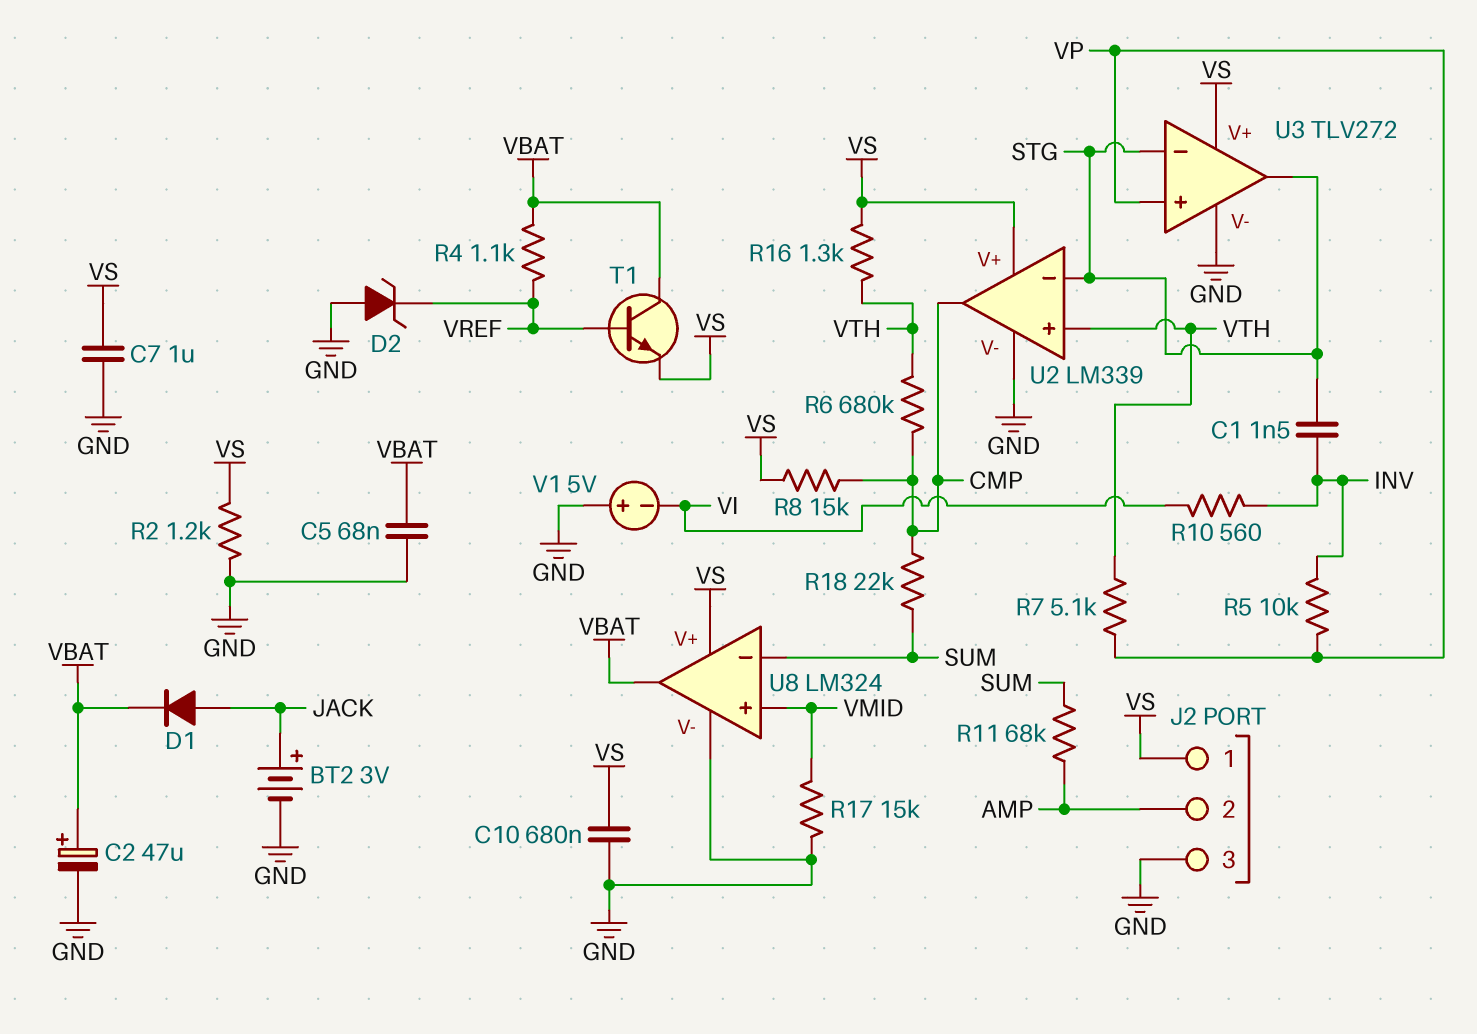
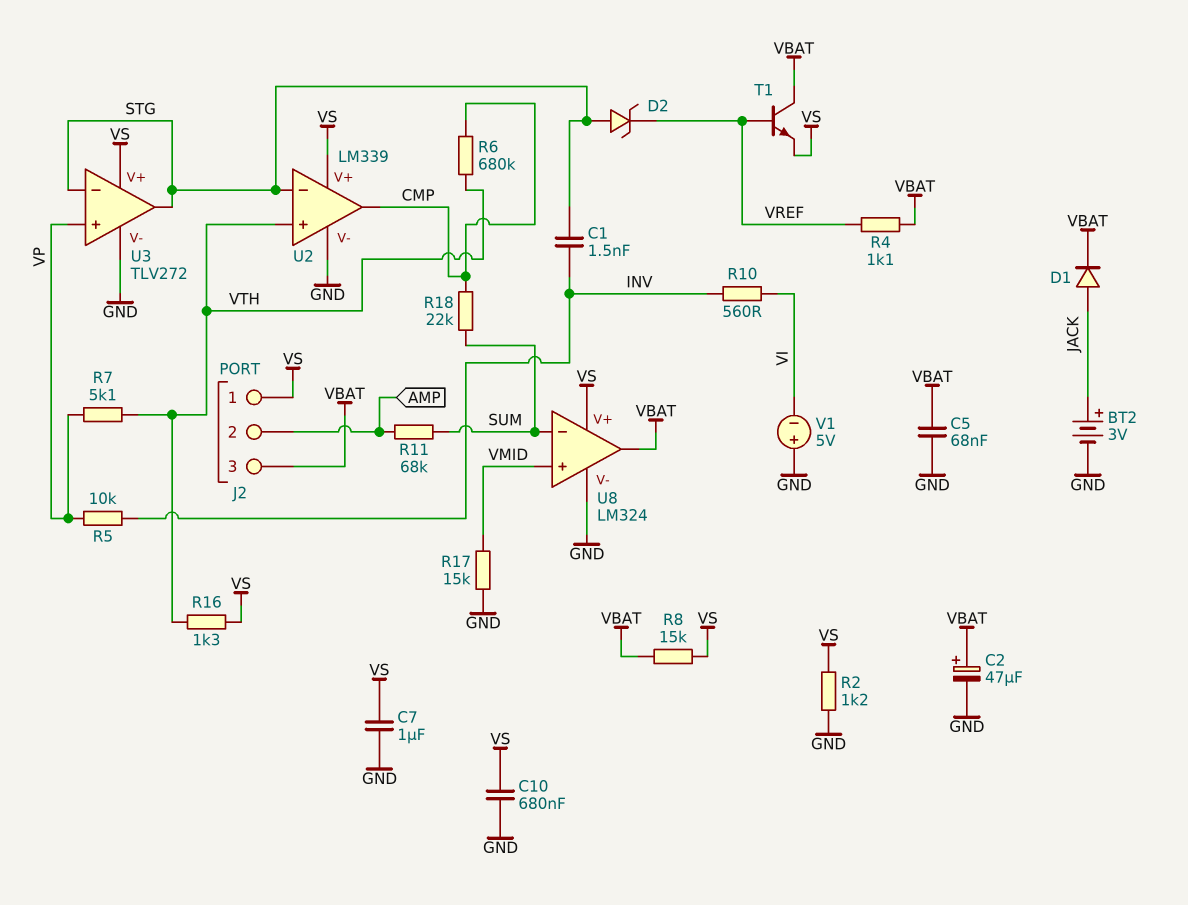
D2: zener (A GND, K VREF) -> zener (A STG, K VREF)
J2 pin 3: GND -> VBAT
R8: 15k (CMP, VS) -> 15k (VBAT, VS)

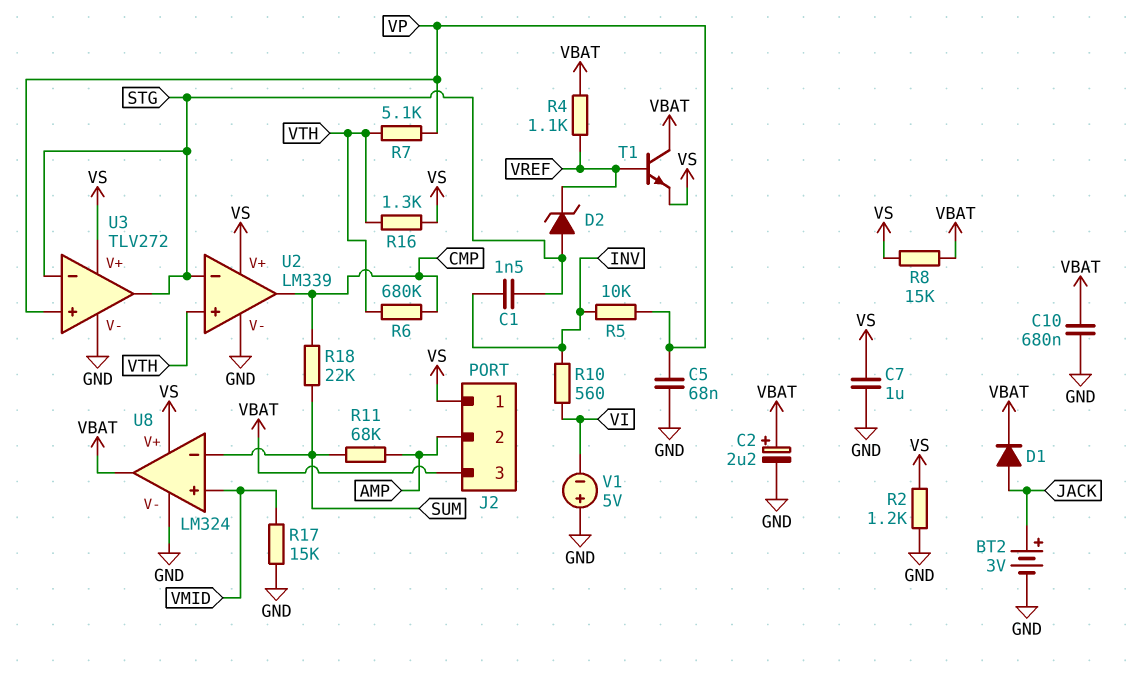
C2: 47uF (plus VBAT, minus GND) -> 2.2uF (plus VBAT, minus GND)
C5: 68nF (GND, VBAT) -> 68nF (GND, VP)
C10: 680nF (GND, VS) -> 680nF (GND, VBAT)

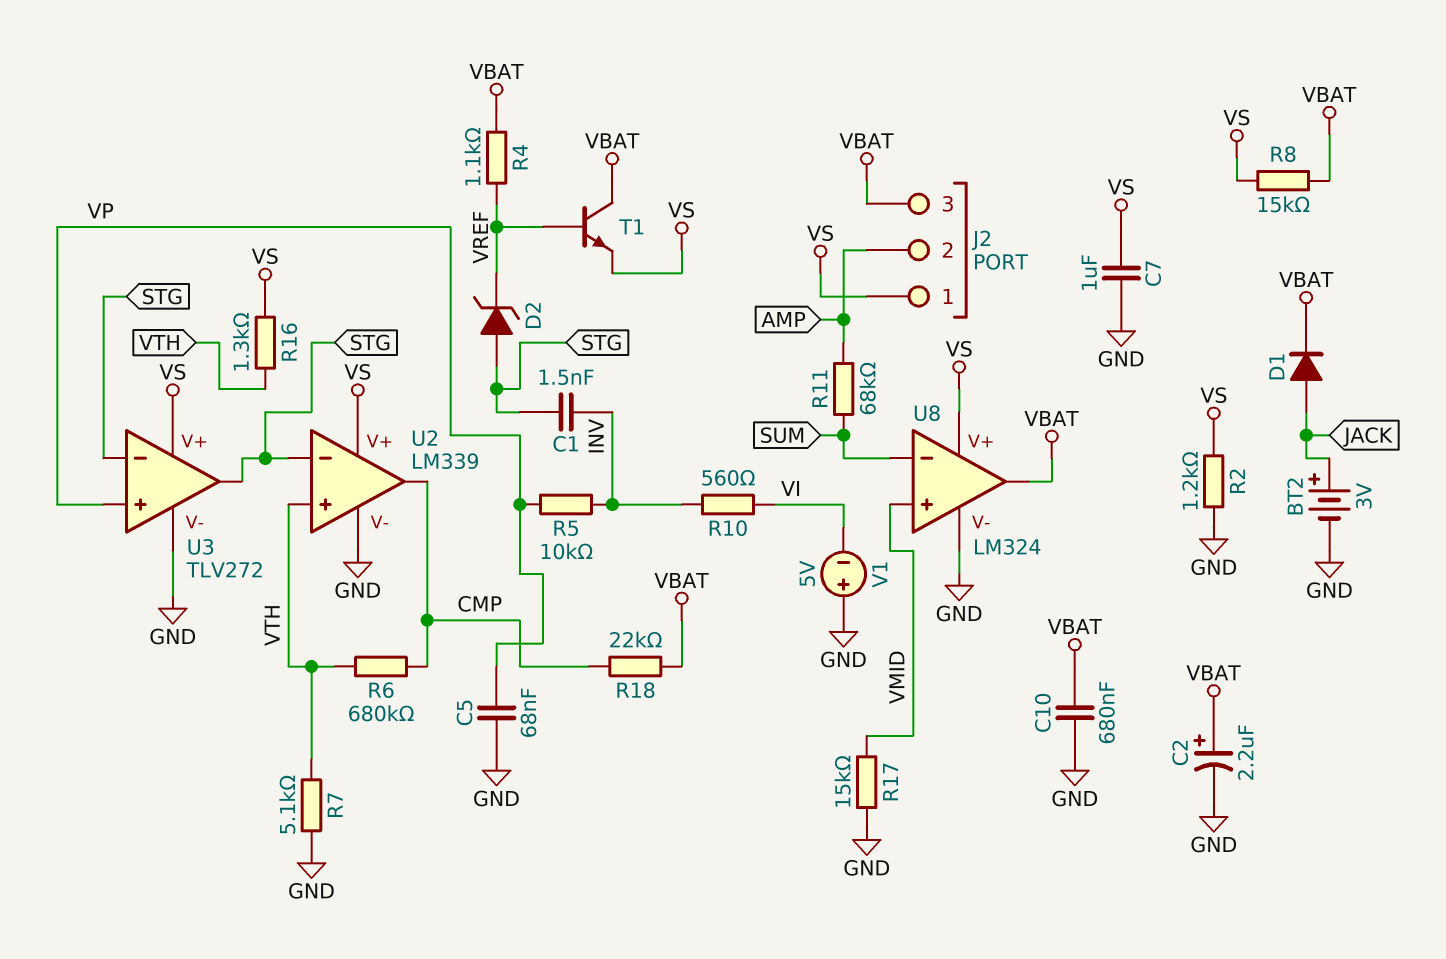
R7: 5.1k (VP, VTH) -> 5.1k (GND, VTH)
R18: 22k (CMP, SUM) -> 22k (CMP, VBAT)

